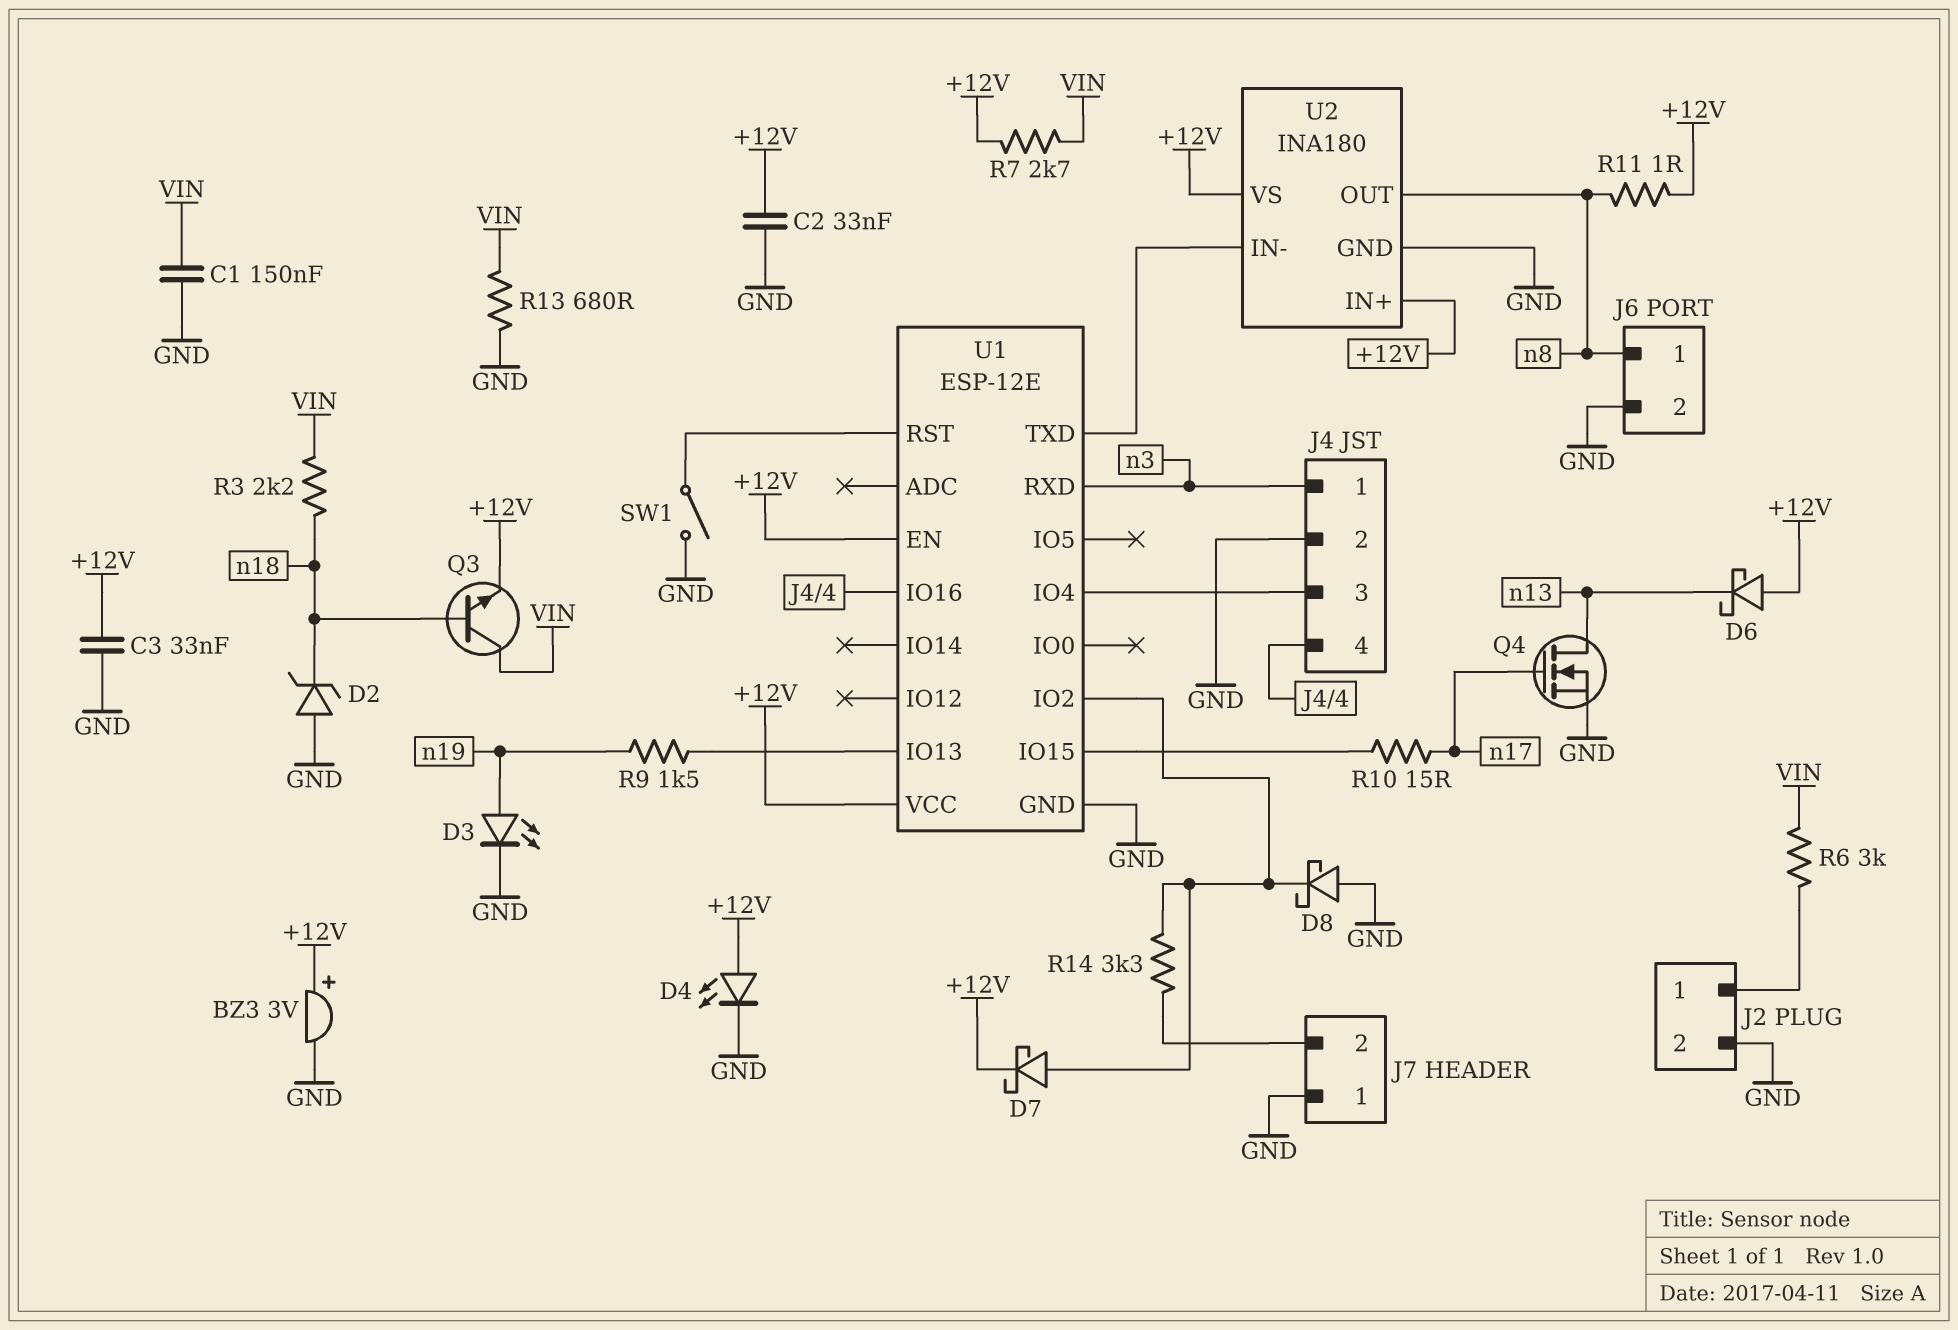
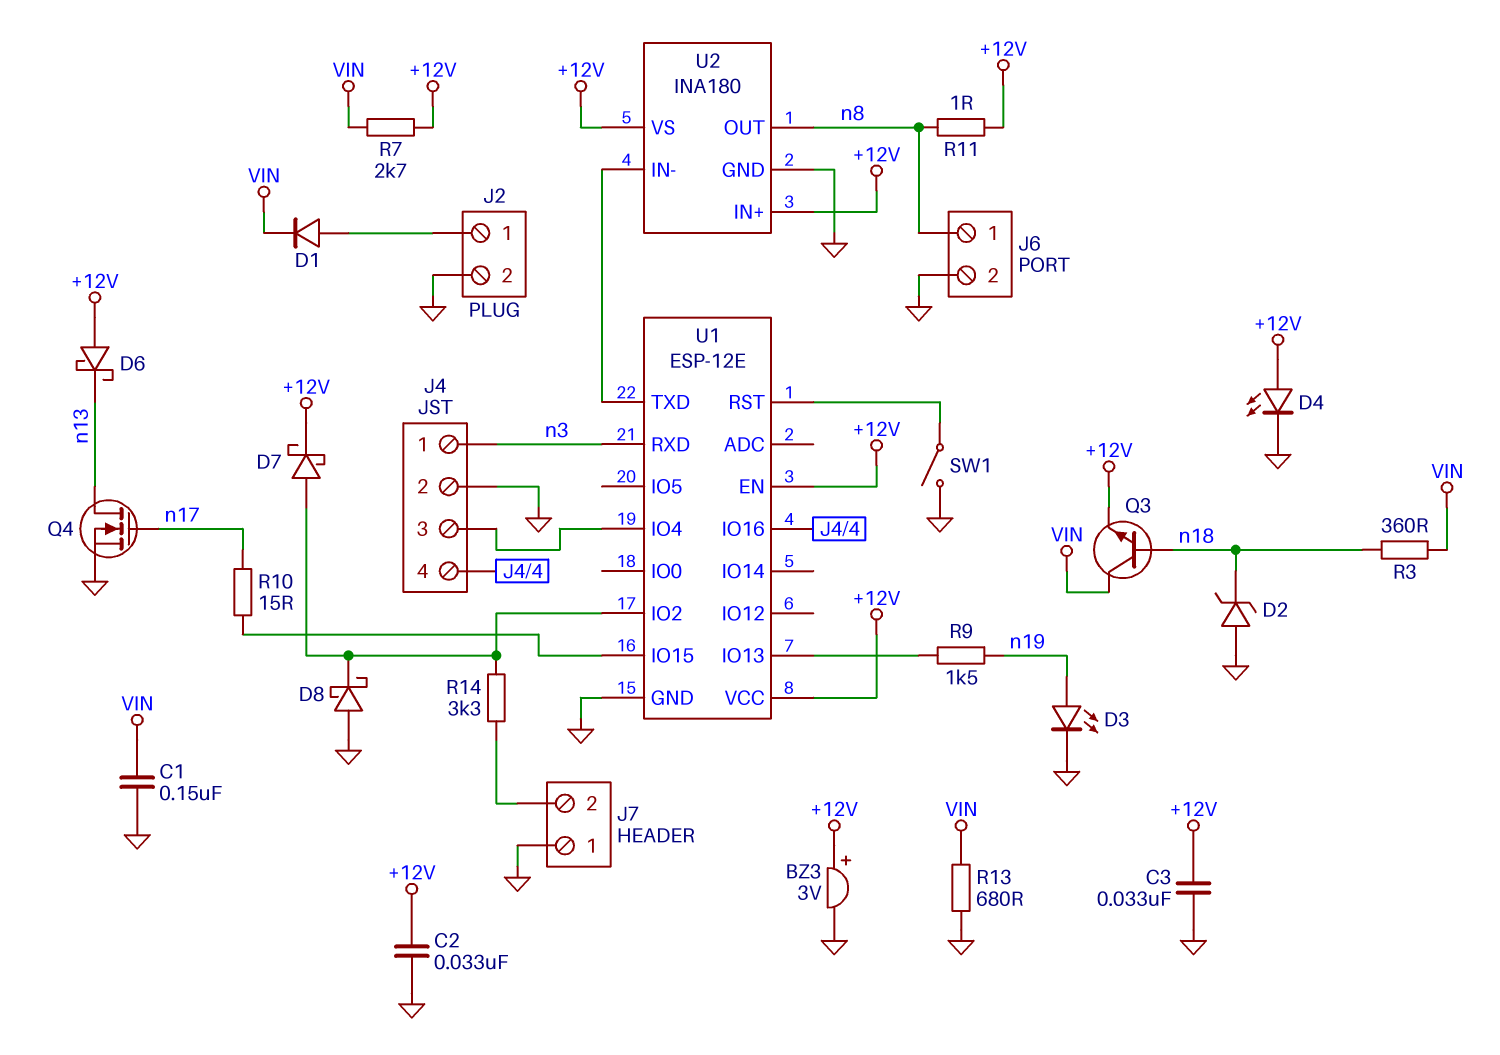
D1: none -> diode (A J2/1, K VIN)
R3: 2.2k (VIN, n18) -> 360 (VIN, n18)
R6: 3k (J2/1, VIN) -> none

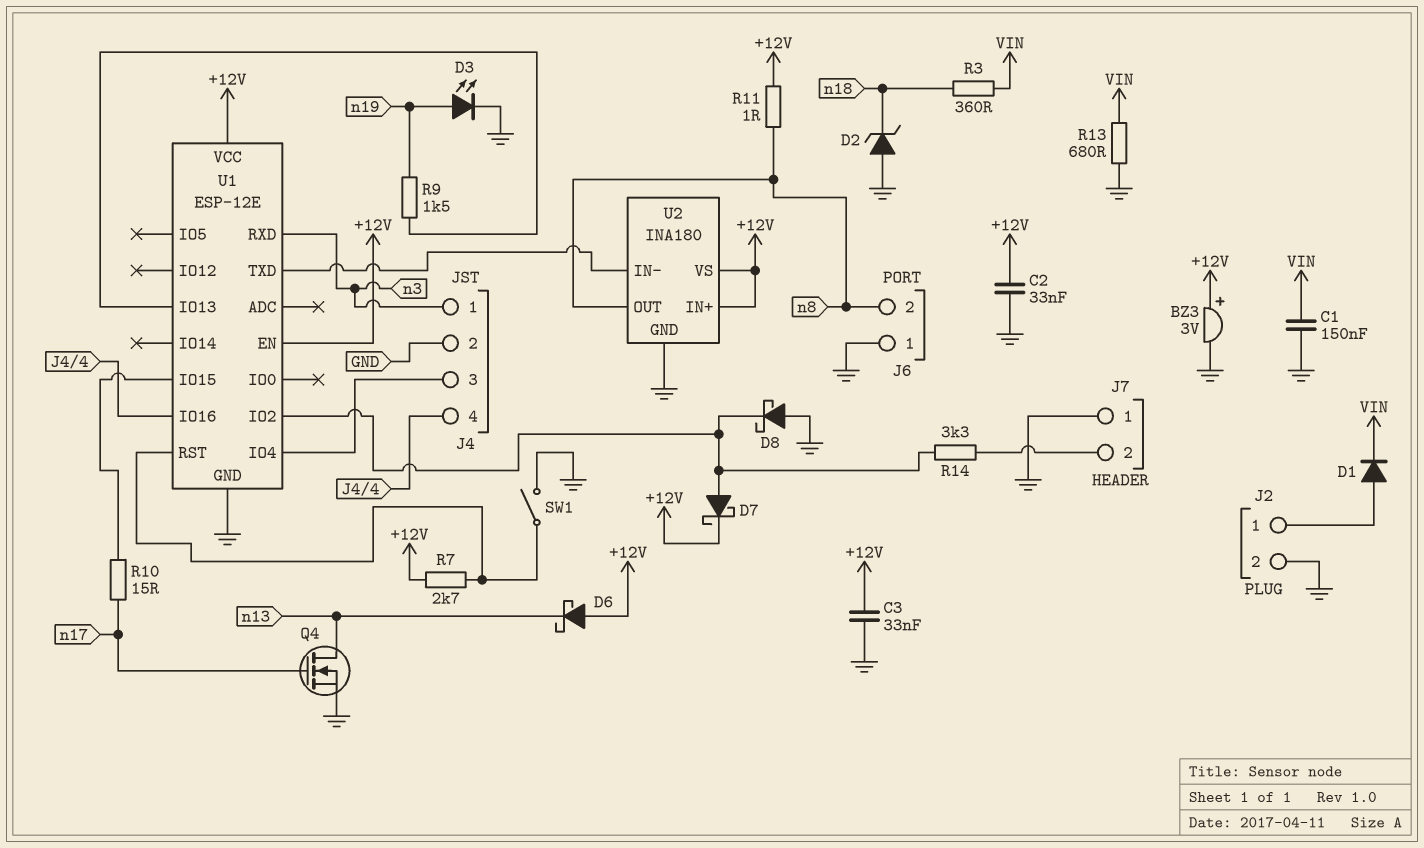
D4: LED (A +12V, K GND) -> none
J6 pin 1: n8 -> GND
J6 pin 2: GND -> n8
Q3: NPN (B n18, C VIN, E +12V) -> none
R7: 2.7k (+12V, VIN) -> 2.7k (+12V, U1/RST)

